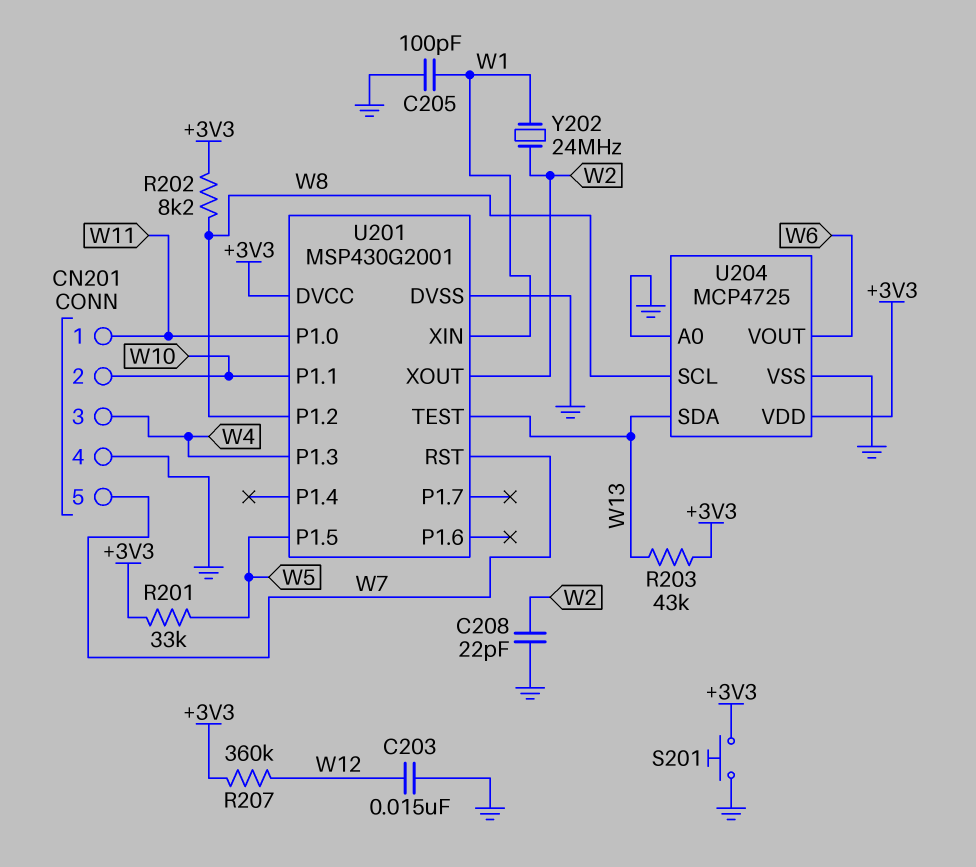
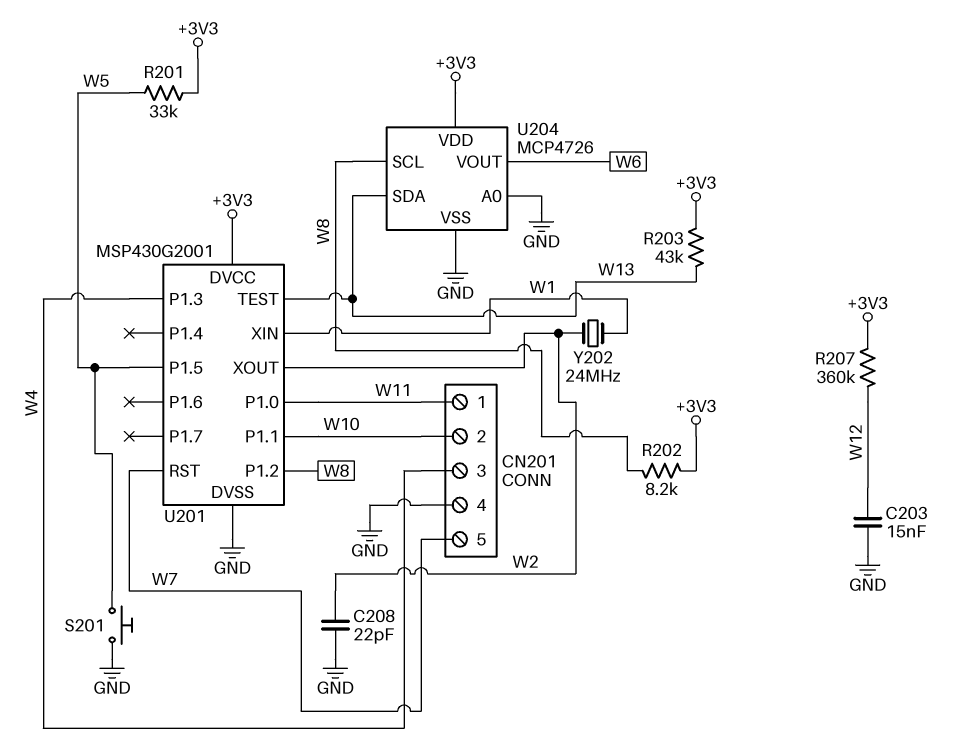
C205: 100pF (GND, W1) -> none
S201: button (+3V3, GND) -> button (GND, W5)
U204: MCP4725 -> MCP4726

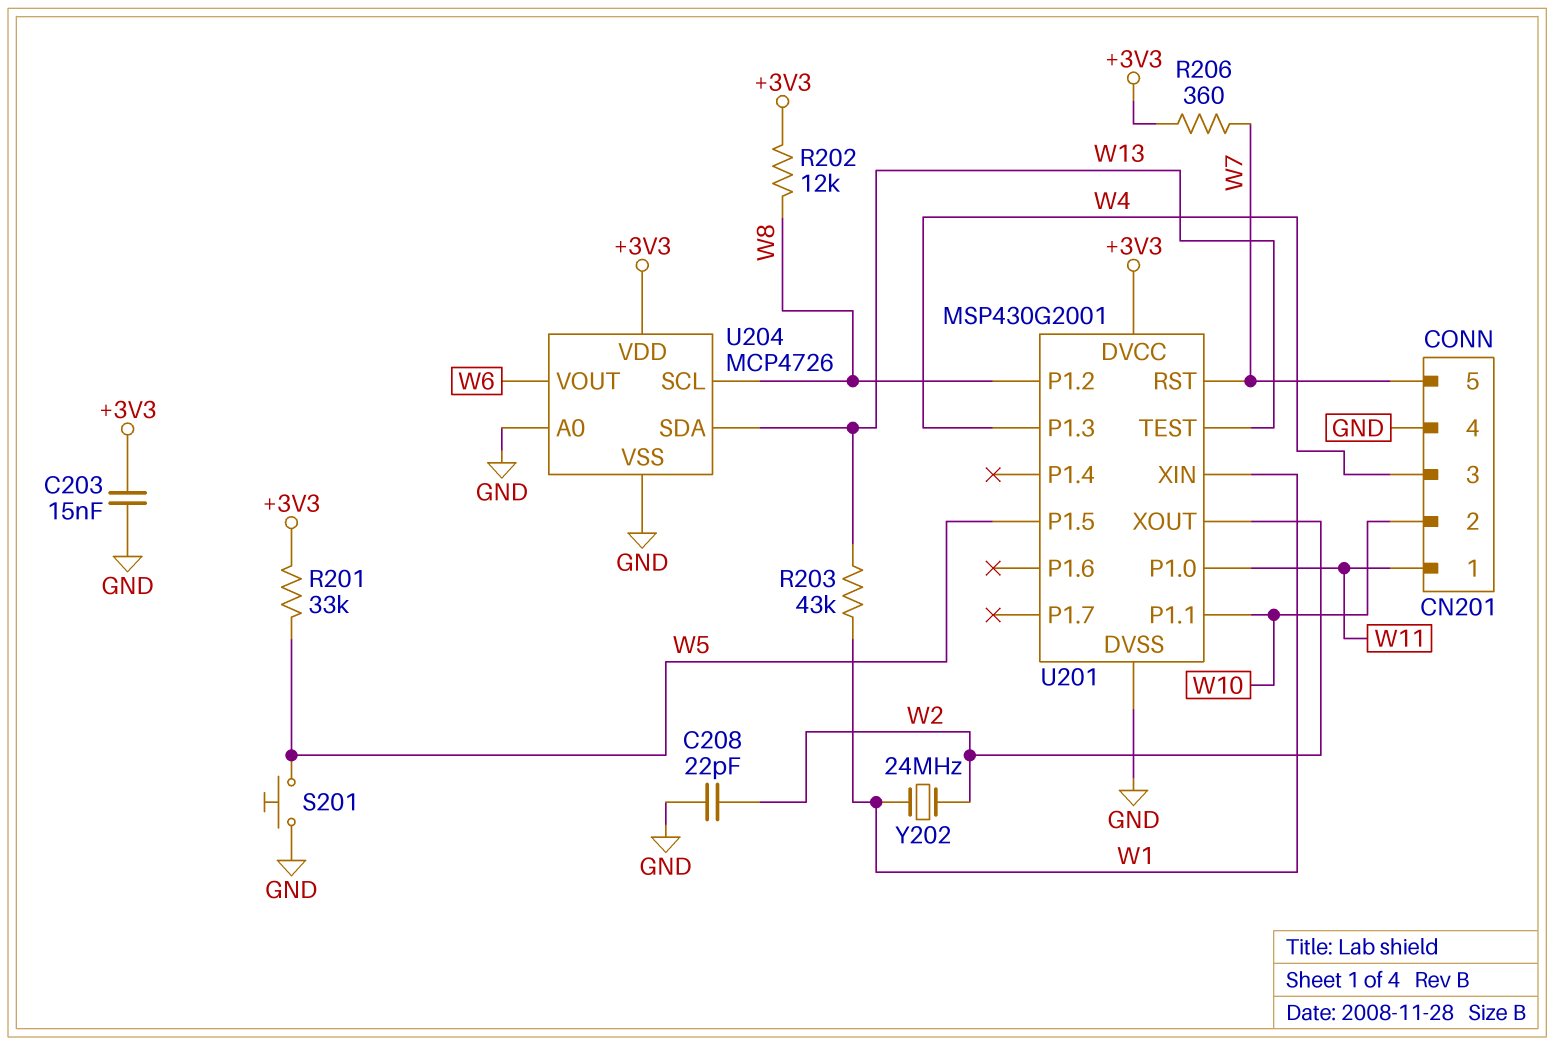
C203: 15nF (GND, W12) -> 15nF (+3V3, GND)
R202: 8.2k (+3V3, W8) -> 12k (+3V3, W8)
R203: 43k (+3V3, W13) -> 43k (W1, W13)
R206: none -> 360 (+3V3, W7)
R207: 360k (+3V3, W12) -> none

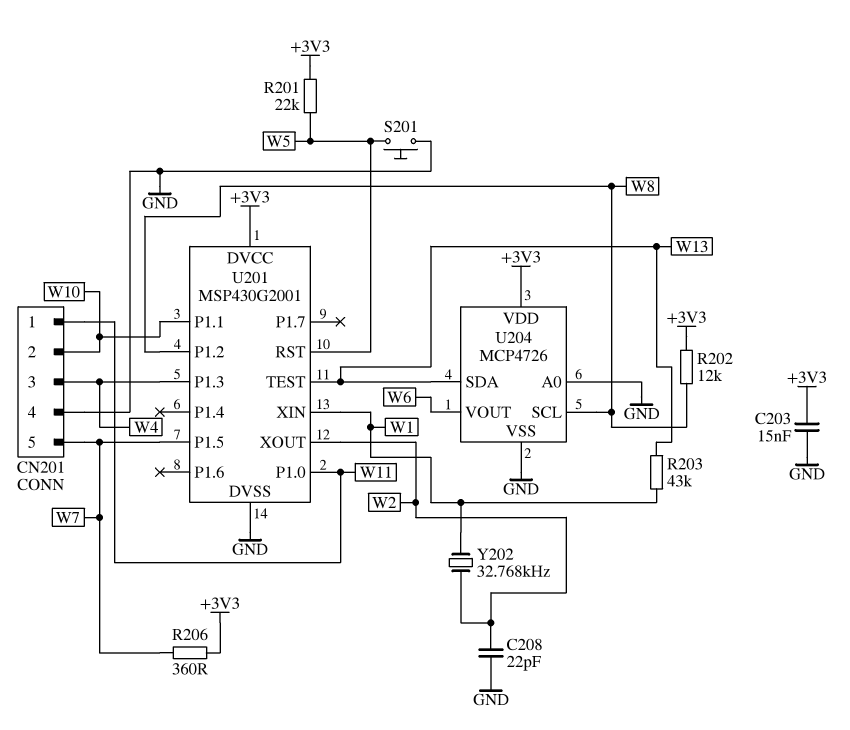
R201: 33k (+3V3, W5) -> 22k (+3V3, W5)
U201 pin P1.5: W5 -> W7
U201 pin RST: W7 -> W5
Y202: 24MHz (W1, W2) -> 32.768kHz (W1, W2)

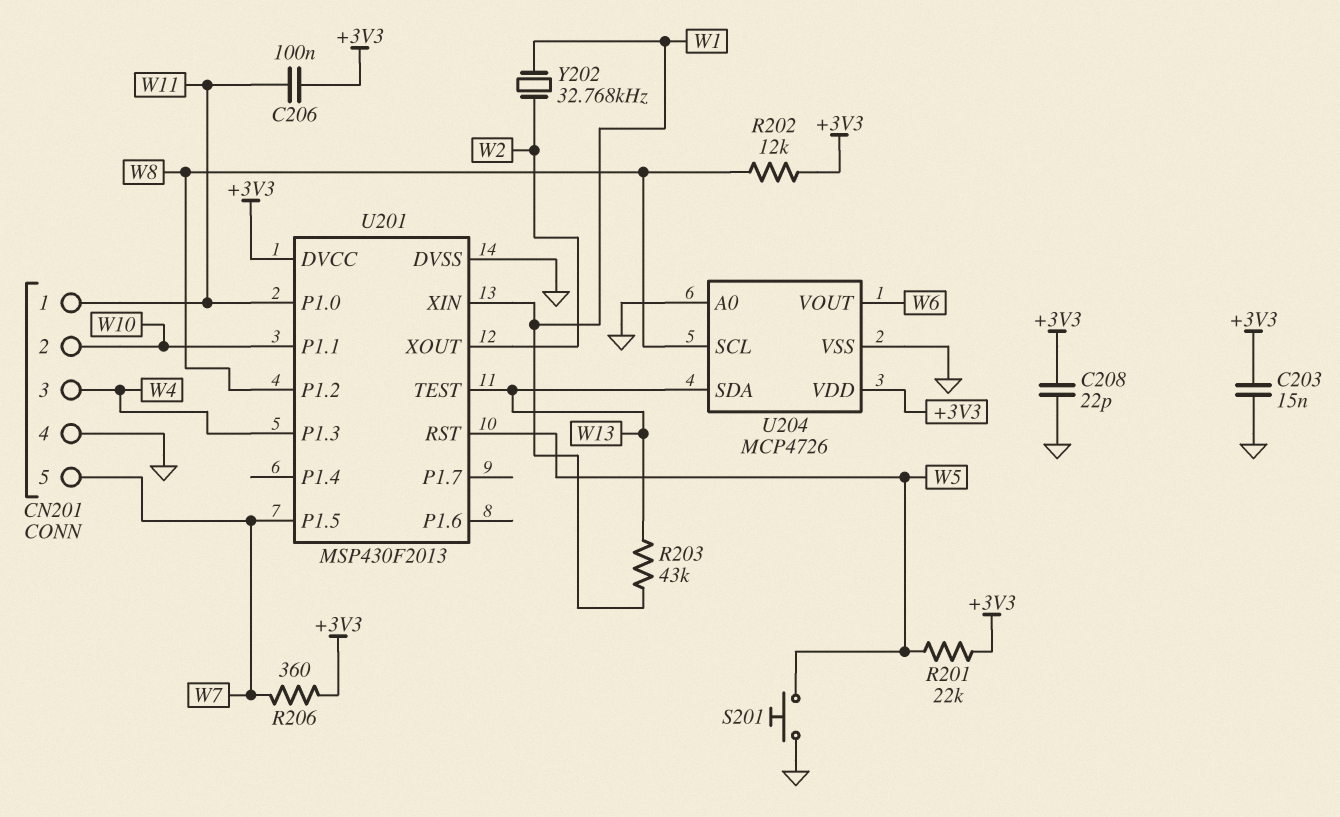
C206: none -> 100nF (+3V3, W11)
C208: 22pF (GND, W2) -> 22pF (+3V3, GND)
U201: MSP430G2001 -> MSP430F2013

